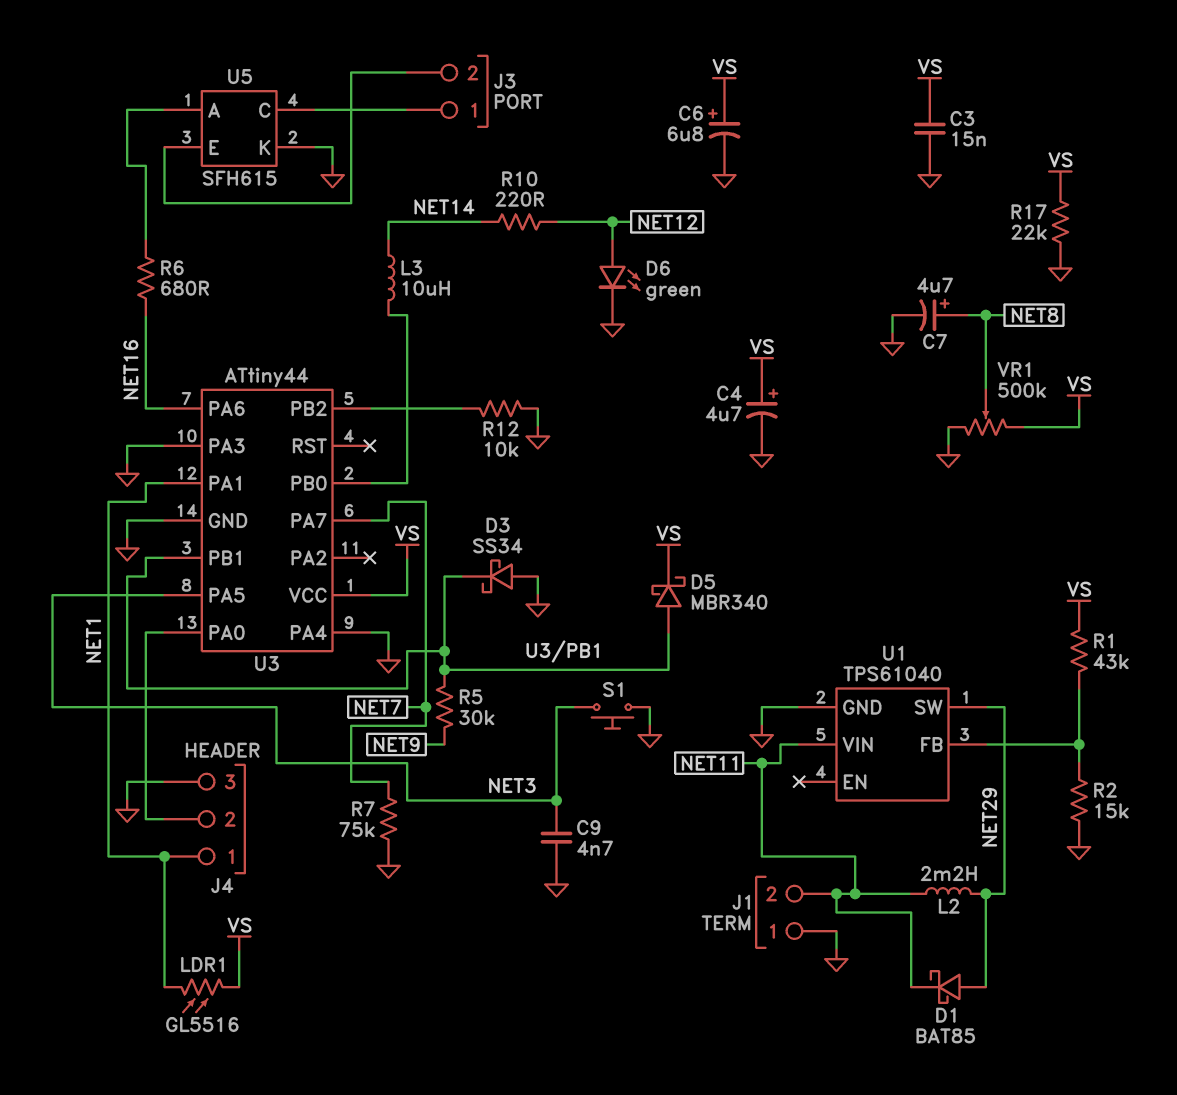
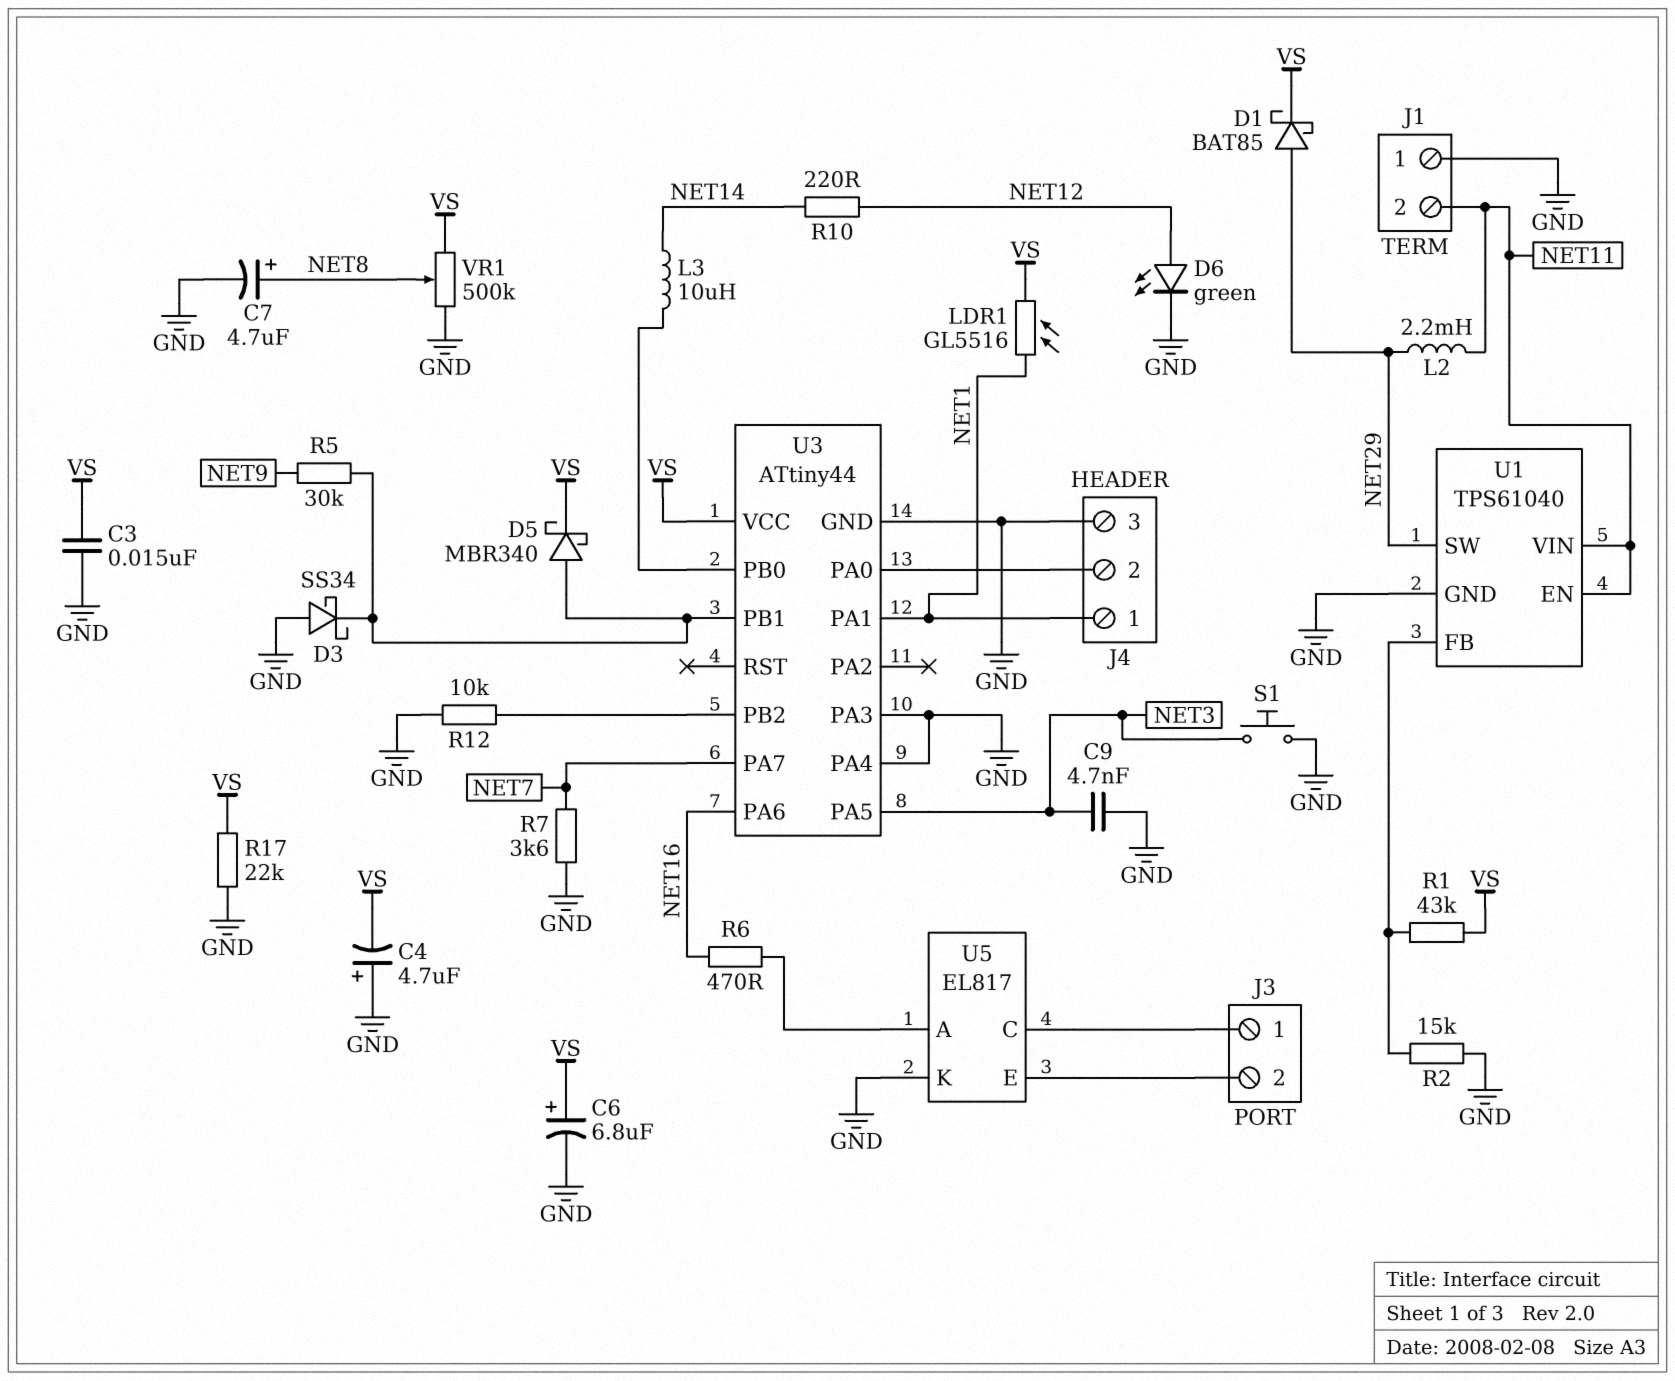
C4: 4.7uF (plus VS, minus GND) -> 4.7uF (plus GND, minus VS)
D1: schottky BAT85 (A NET29, K NET11) -> schottky BAT85 (A NET29, K VS)
R6: 680 (NET16, U5/A) -> 470 (NET16, U5/A)
R7: 75k (GND, NET7) -> 3.6k (GND, NET7)
U1 pin EN: none -> NET11
U5: SFH615 -> EL817

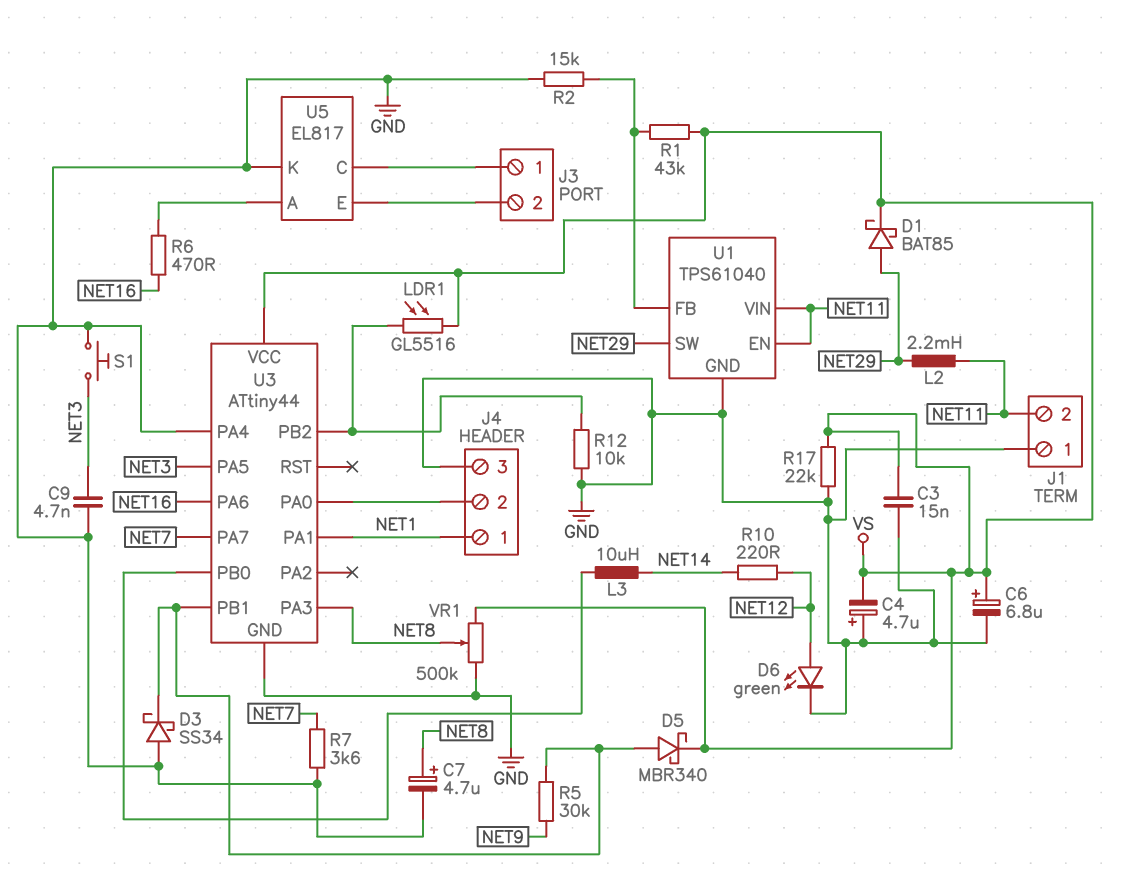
LDR1: GL5516 (NET1, VS) -> GL5516 (U3/PB2, VS)
U3 pin PA3: GND -> NET8

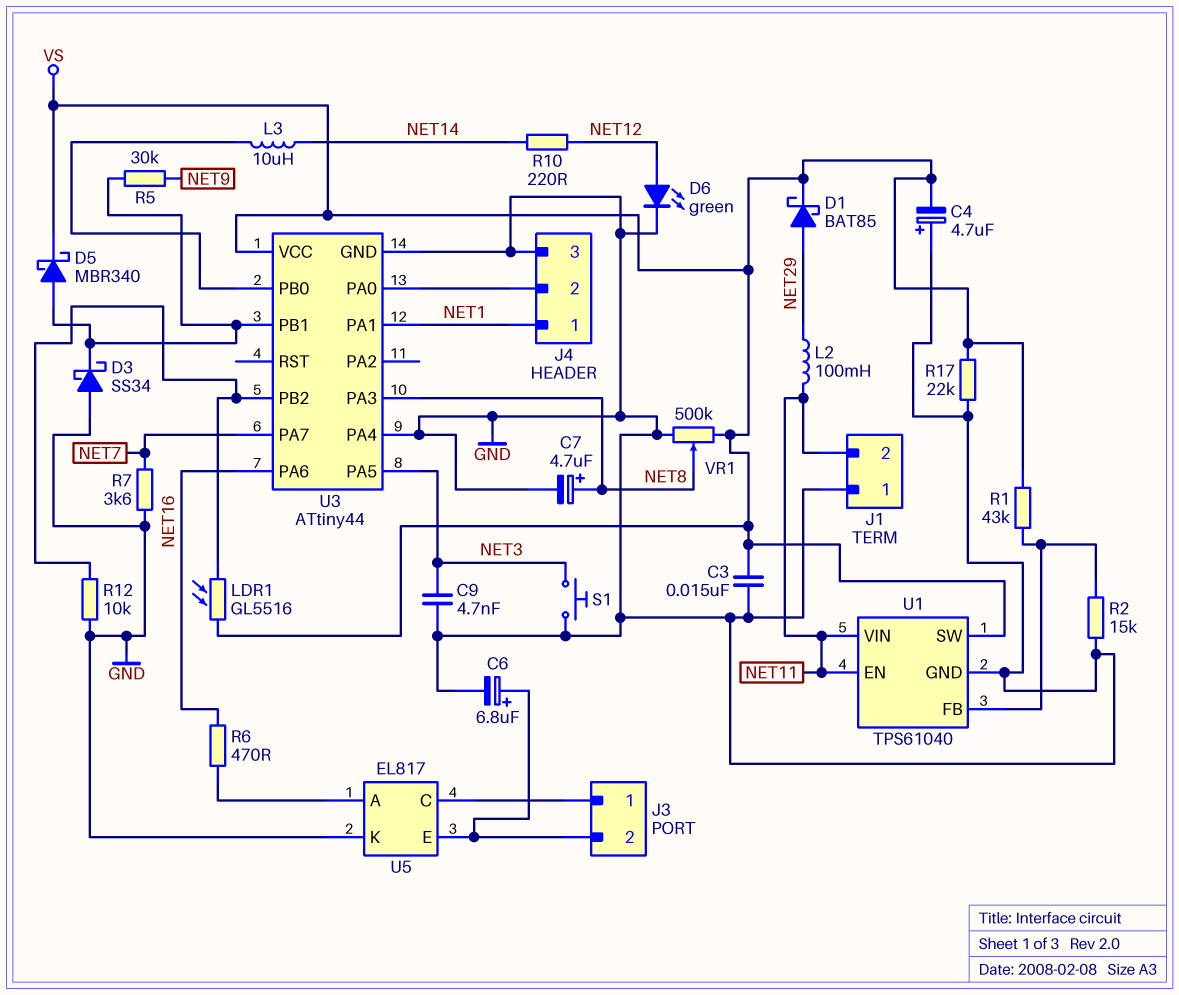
C6: 6.8uF (plus VS, minus GND) -> 6.8uF (plus J3/2, minus GND)
L2: 2.2mH (NET11, NET29) -> 100mH (NET11, NET29)
U1 pin SW: NET29 -> VS

